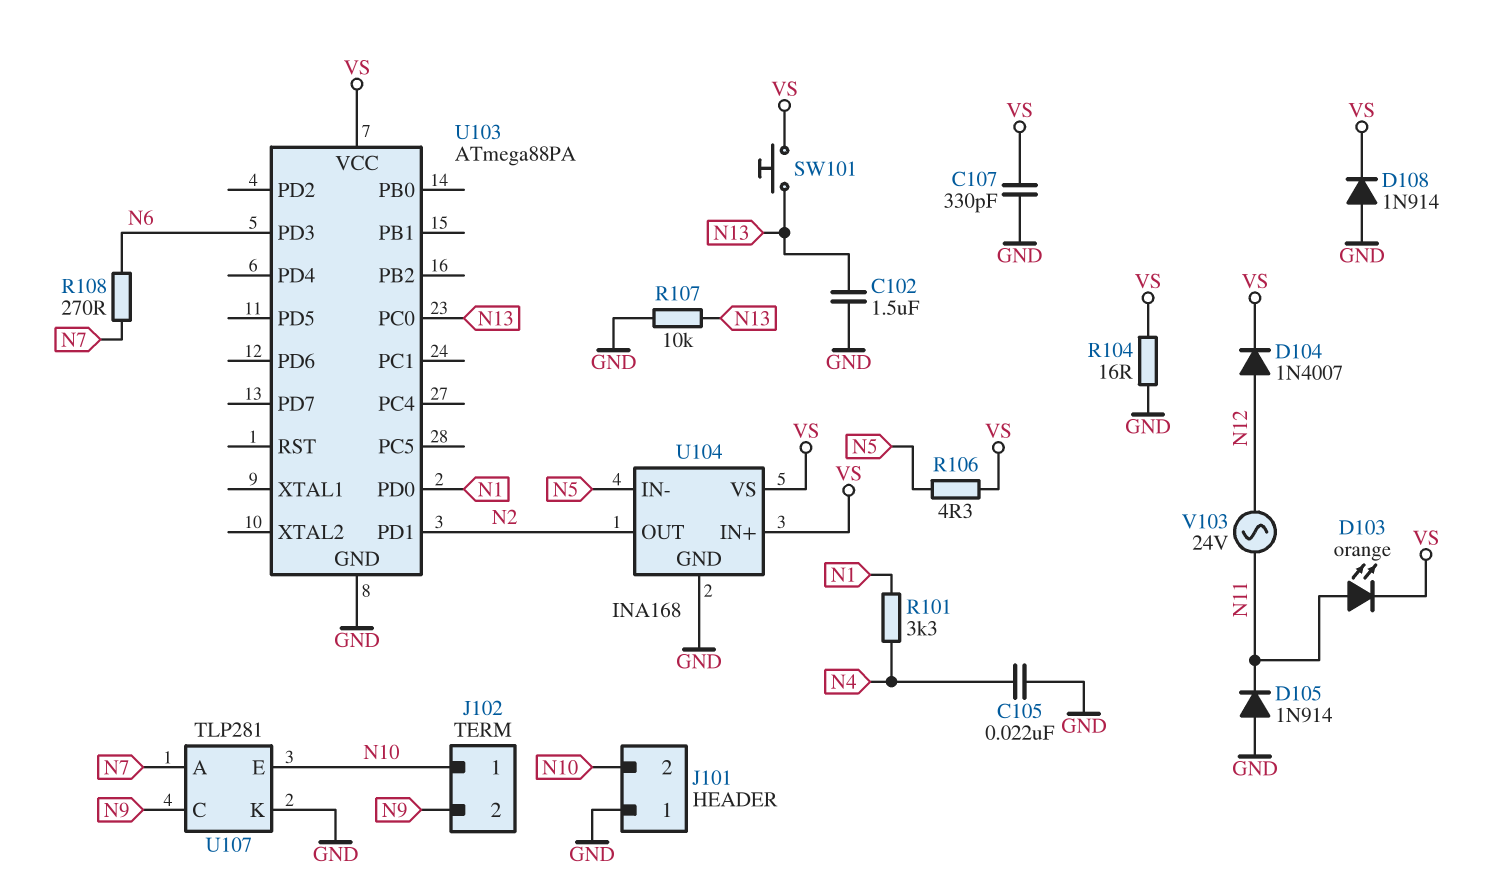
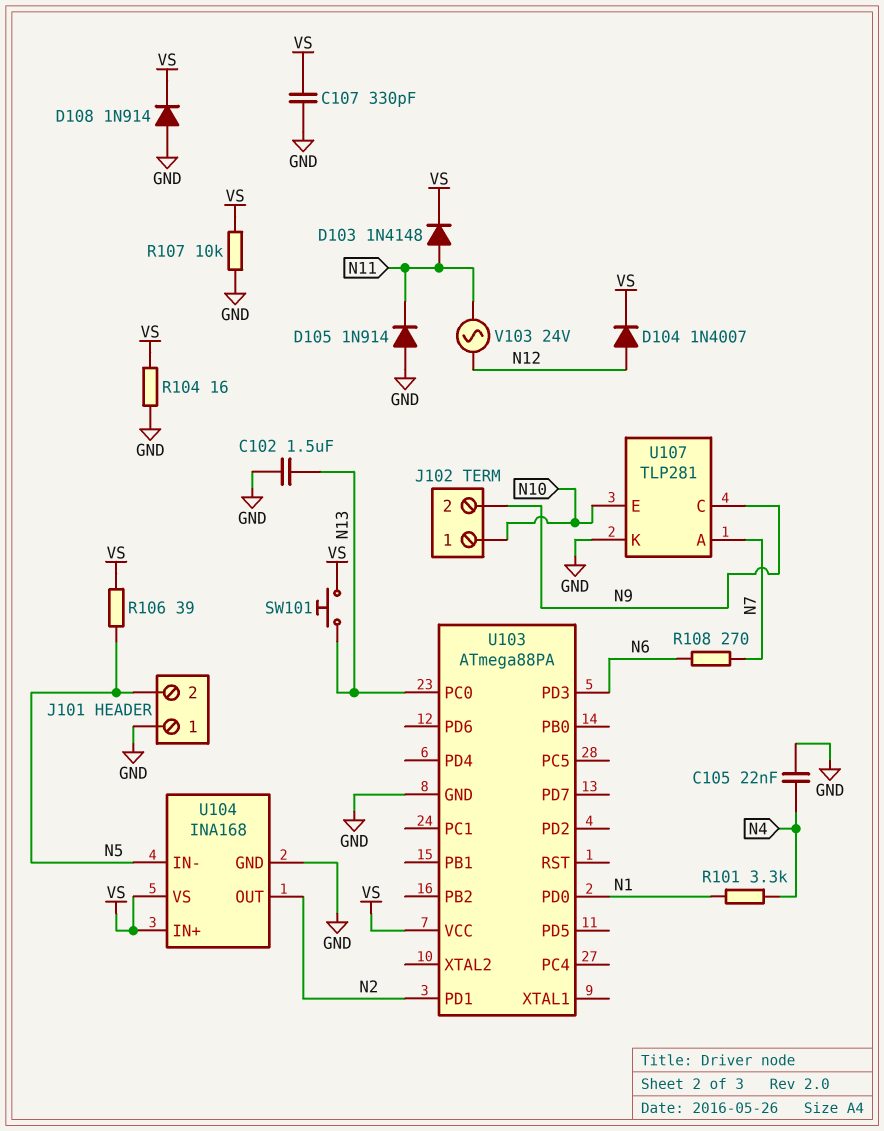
D103: LED orange (A N11, K VS) -> diode 1N4148 (A N11, K VS)
J101 pin 2: N10 -> N5
R106: 4.3 (N5, VS) -> 39 (N5, VS)
R107: 10k (GND, N13) -> 10k (GND, VS)

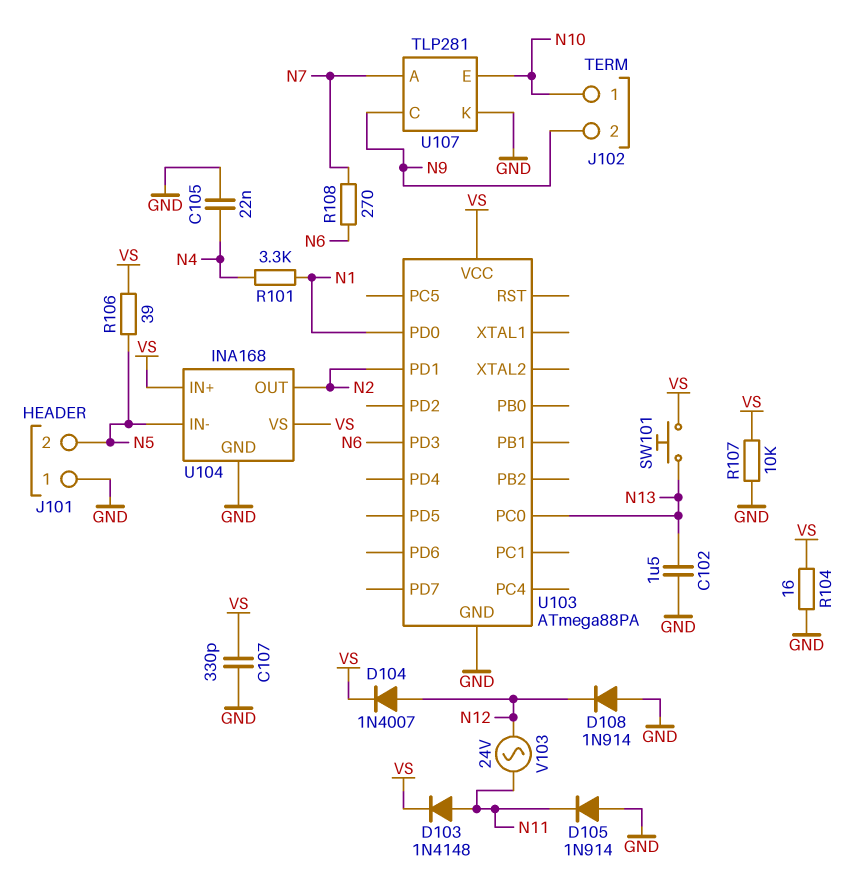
D108: diode 1N914 (A GND, K VS) -> diode 1N914 (A GND, K N12)

